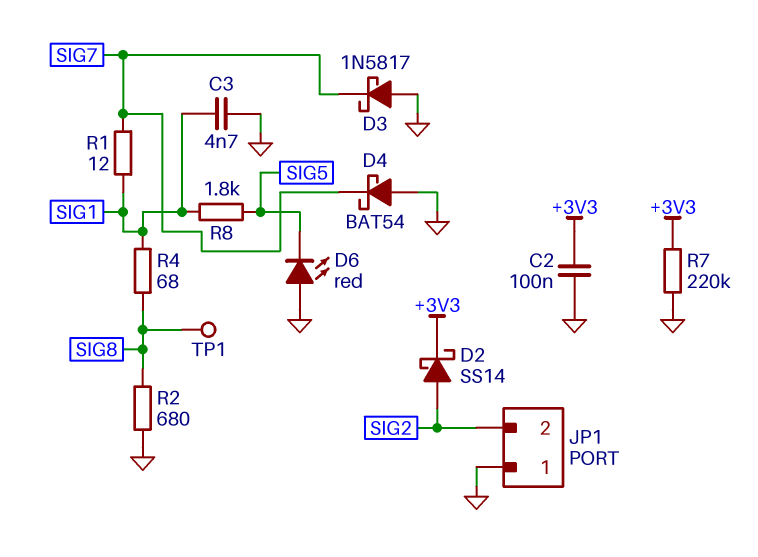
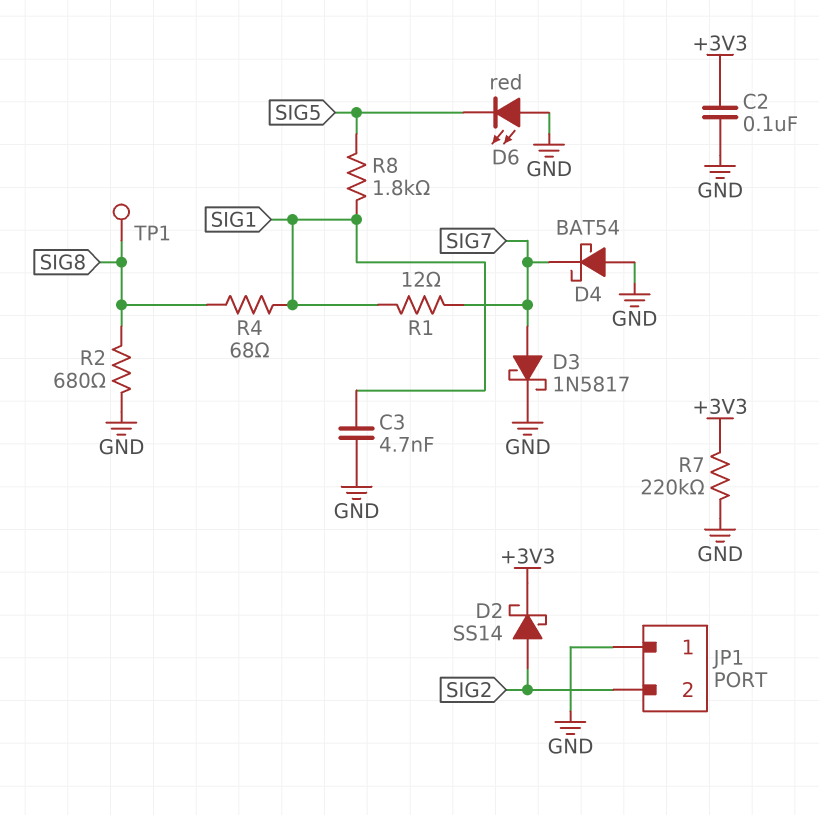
D3: schottky 1N5817 (A GND, K SIG7) -> schottky 1N5817 (A SIG7, K GND)

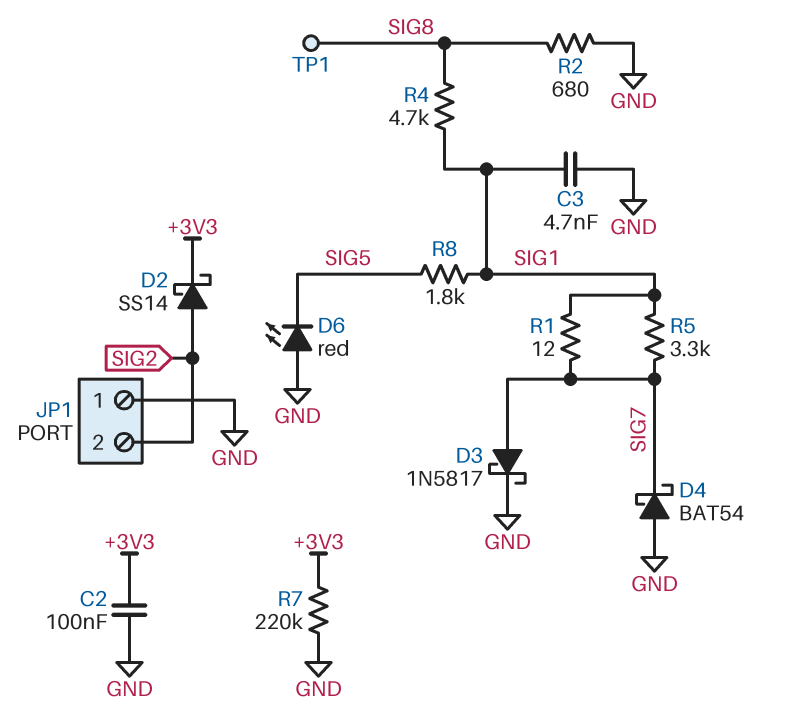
R4: 68 (SIG1, SIG8) -> 4.7k (SIG1, SIG8)
R5: none -> 3.3k (SIG1, SIG7)

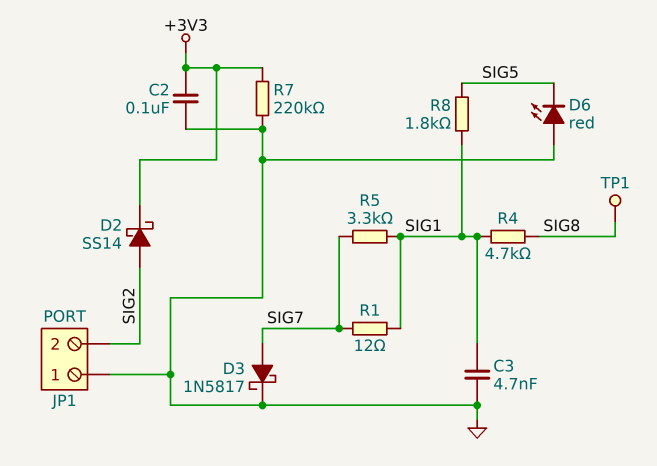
D4: schottky BAT54 (A GND, K SIG7) -> none
R2: 680 (GND, SIG8) -> none

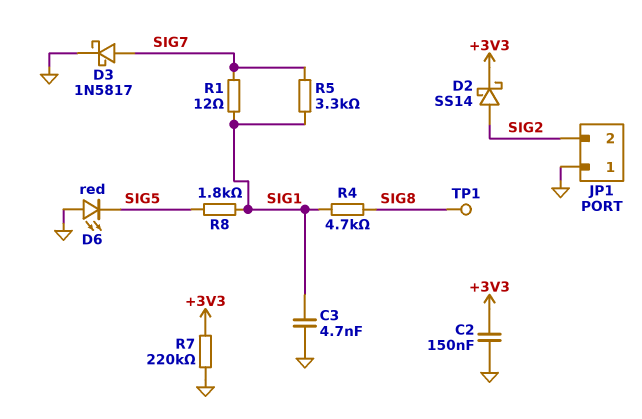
C2: 100nF (+3V3, GND) -> 150nF (+3V3, GND)

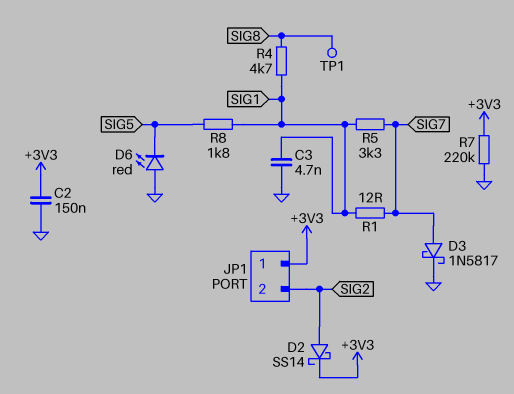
JP1 pin 1: GND -> +3V3

